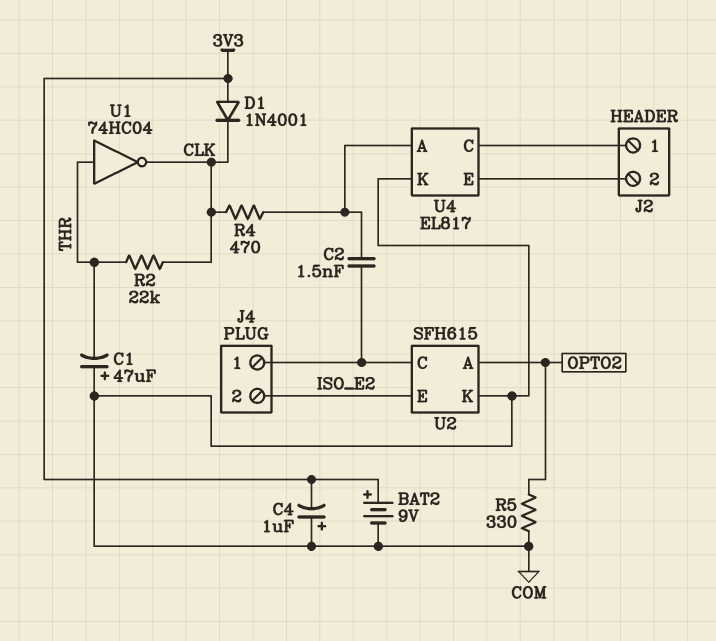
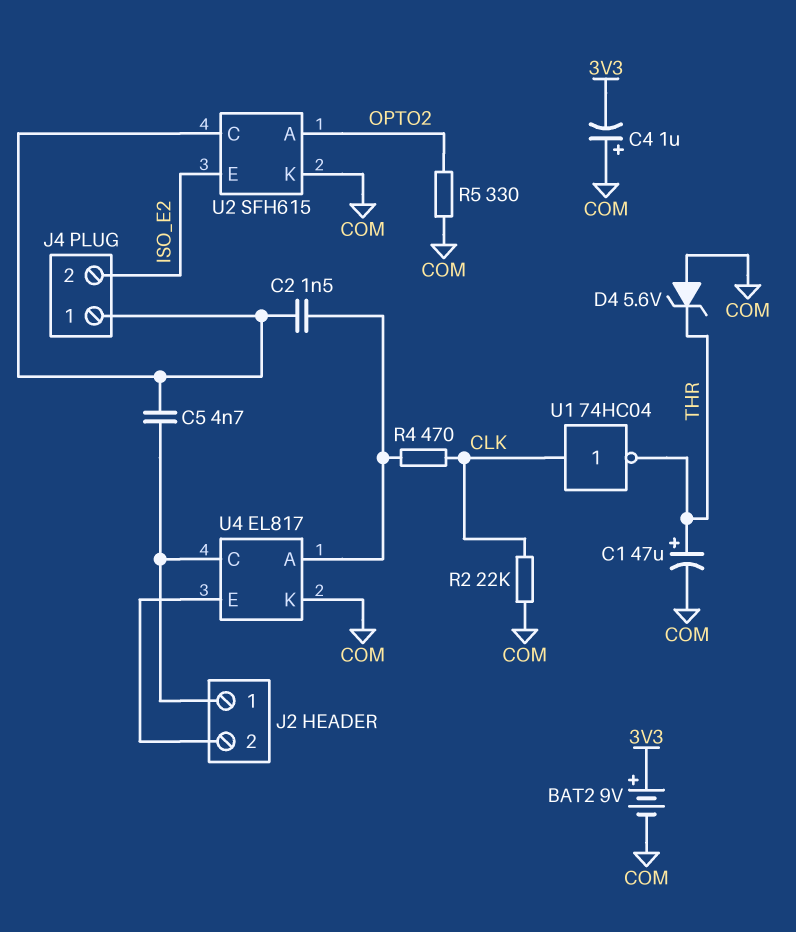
C1: 47uF (plus COM, minus THR) -> 47uF (plus THR, minus COM)
C5: none -> 4.7nF (J2/1, J4/1)
D1: diode 1N4001 (A 3V3, K CLK) -> none
D4: none -> zener 5.6V (A COM, K THR)
R2: 22k (CLK, THR) -> 22k (CLK, COM)
U1: NOT 74HC04 (in THR, out CLK) -> NOT 74HC04 (in CLK, out THR)

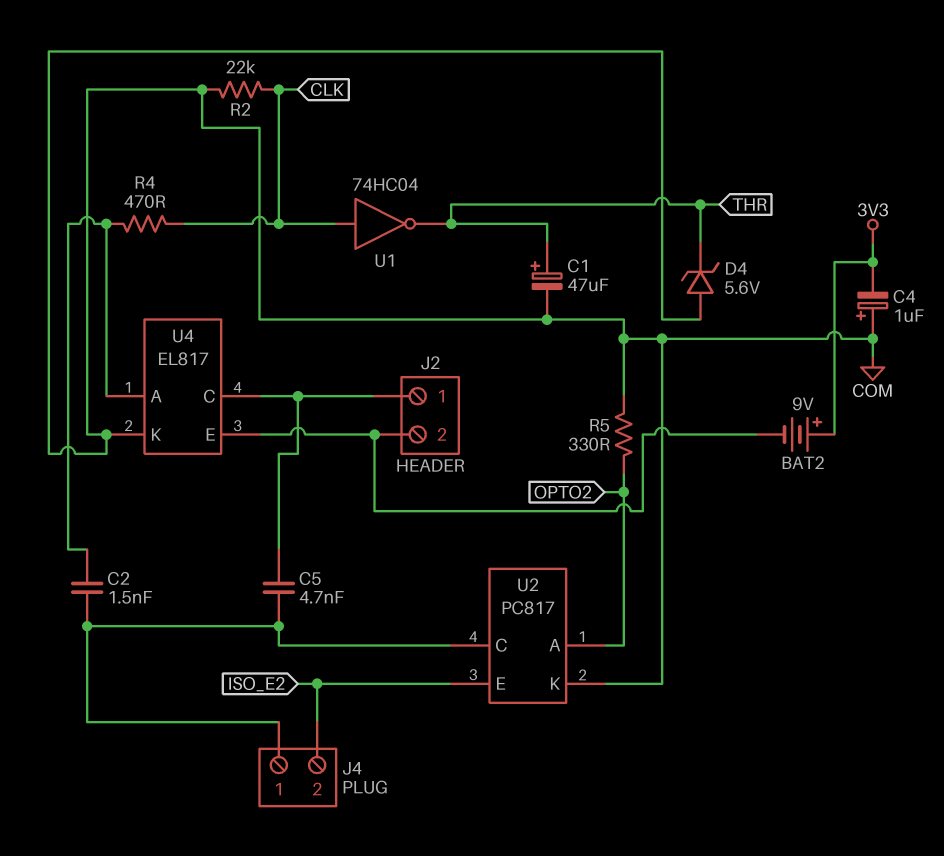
BAT2: 9V (plus 3V3, minus COM) -> 9V (plus 3V3, minus J2/2)
U2: SFH615 -> PC817

